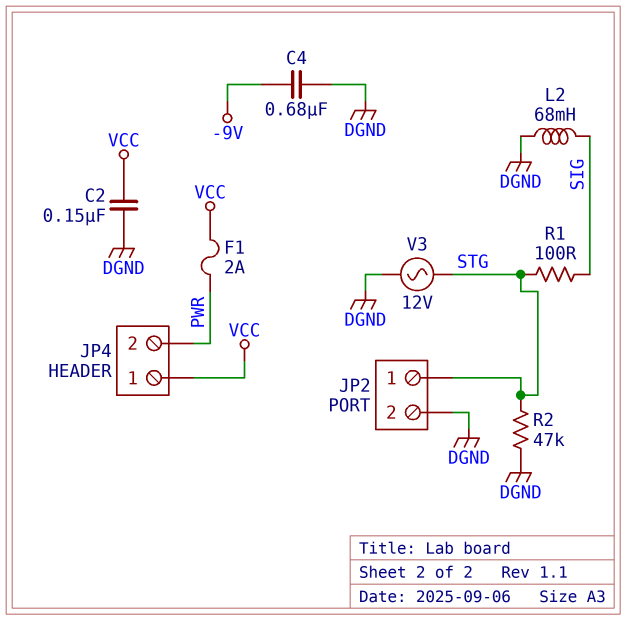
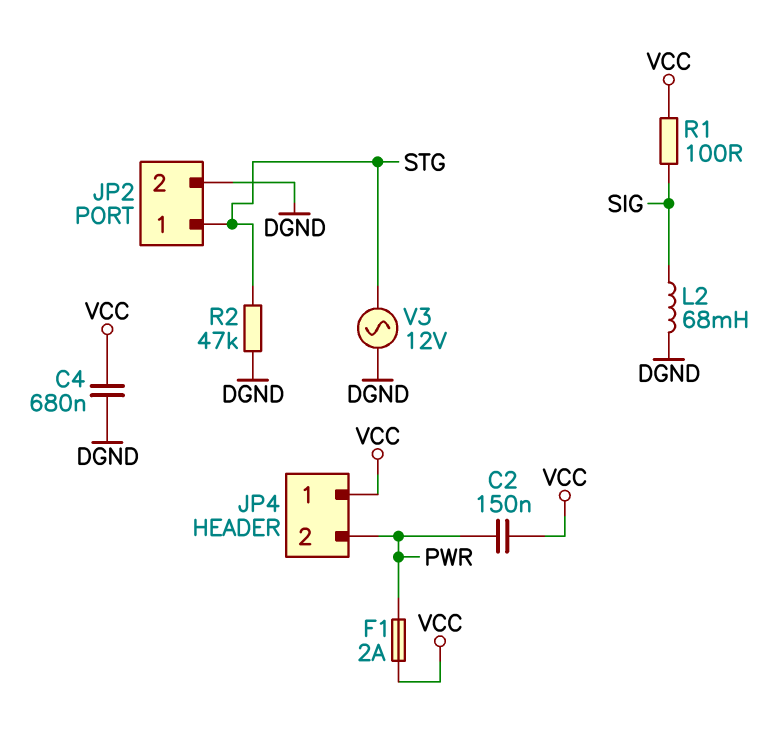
C2: 150nF (DGND, VCC) -> 150nF (PWR, VCC)
C4: 680nF (-9V, DGND) -> 680nF (DGND, VCC)
R1: 100 (SIG, STG) -> 100 (SIG, VCC)

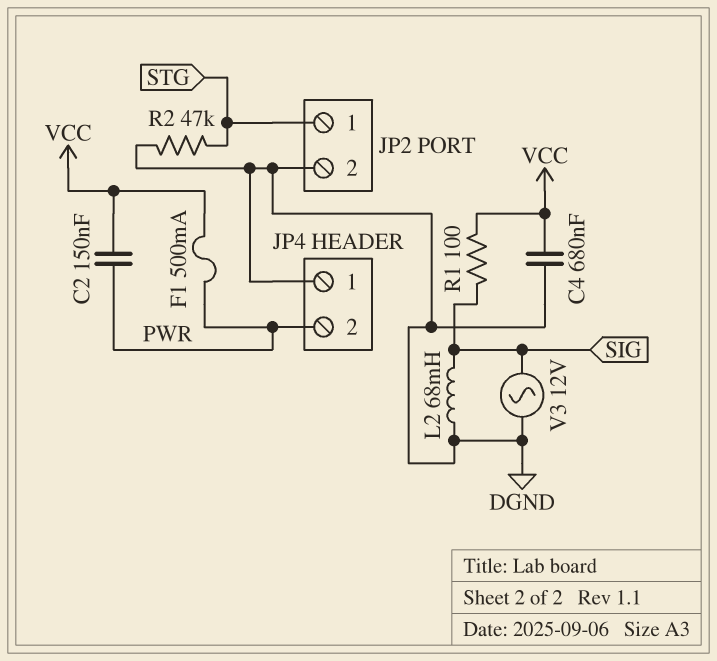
F1: 2A (PWR, VCC) -> 500mA (PWR, VCC)
JP4 pin 1: VCC -> DGND
V3: AC 12V (DGND, STG) -> AC 12V (DGND, SIG)

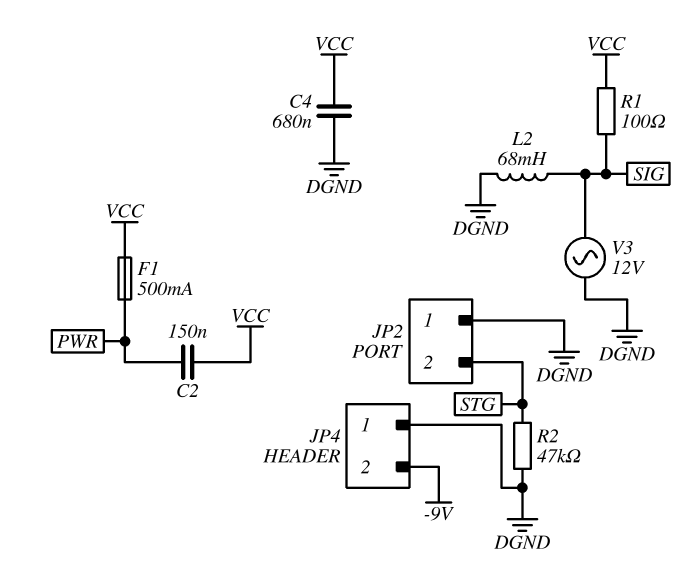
JP2 pin 1: STG -> DGND
JP2 pin 2: DGND -> STG
JP4 pin 2: PWR -> -9V

